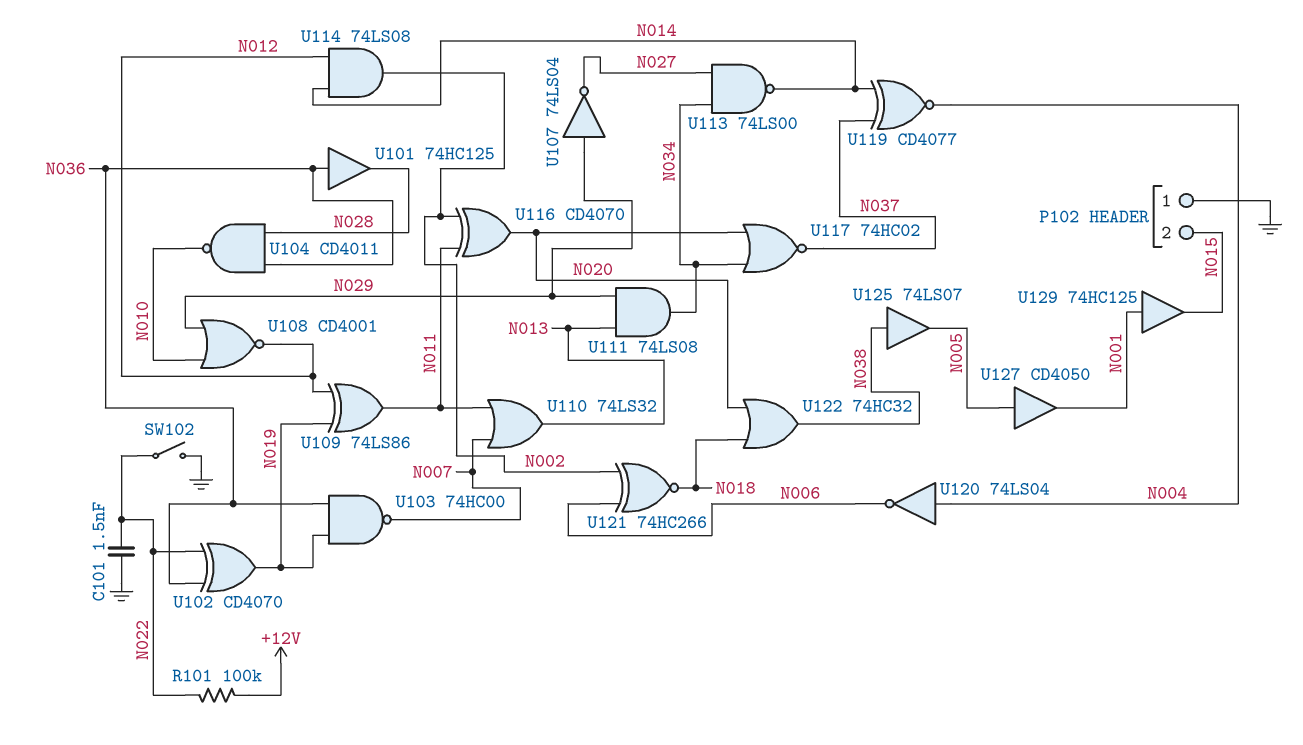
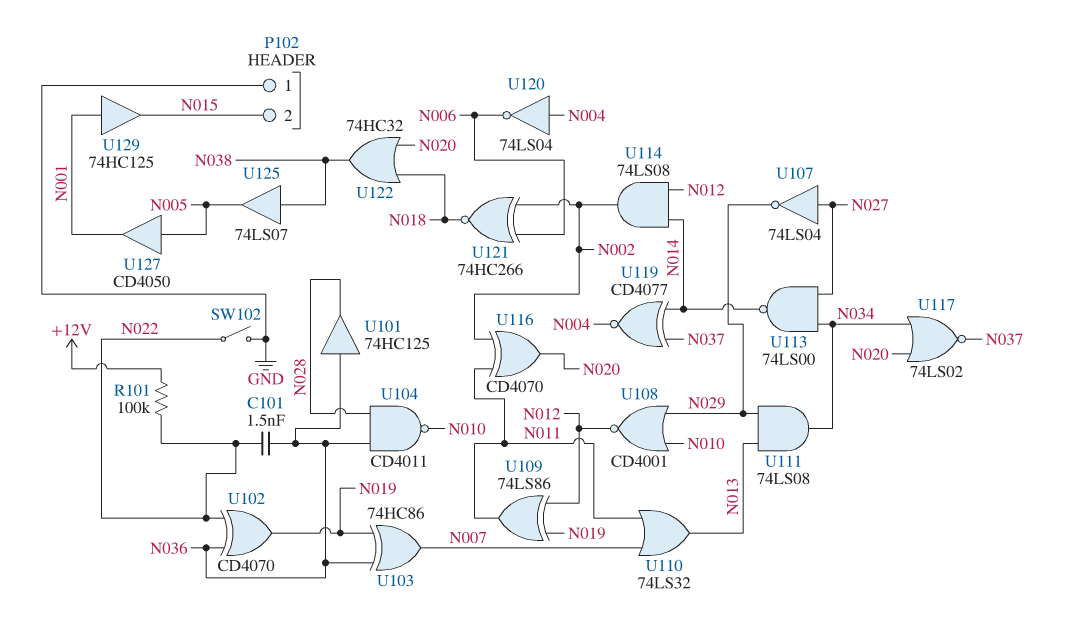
C101: 1.5nF (GND, N022) -> 1.5nF (N022, N036)
U103: NAND 74HC00 (in N019, in N036, out N007) -> XOR 74HC86 (in N019, in N036, out N007)
U107: NOT 74LS04 (in N029, out N027) -> NOT 74LS04 (in N027, out N029)
U117: NOR 74HC02 (in N020, in N034, out N037) -> NOR 74LS02 (in N020, in N034, out N037)

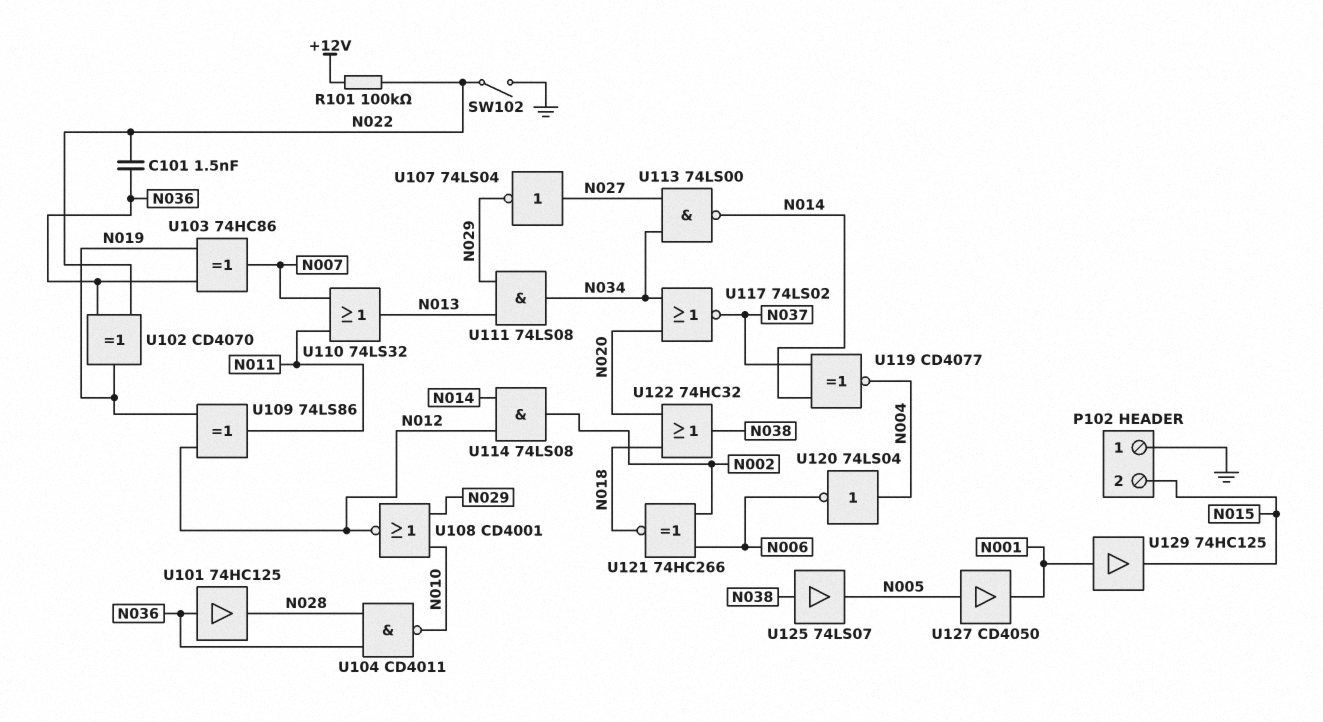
U116: XOR CD4070 (in N002, in N011, out N020) -> none

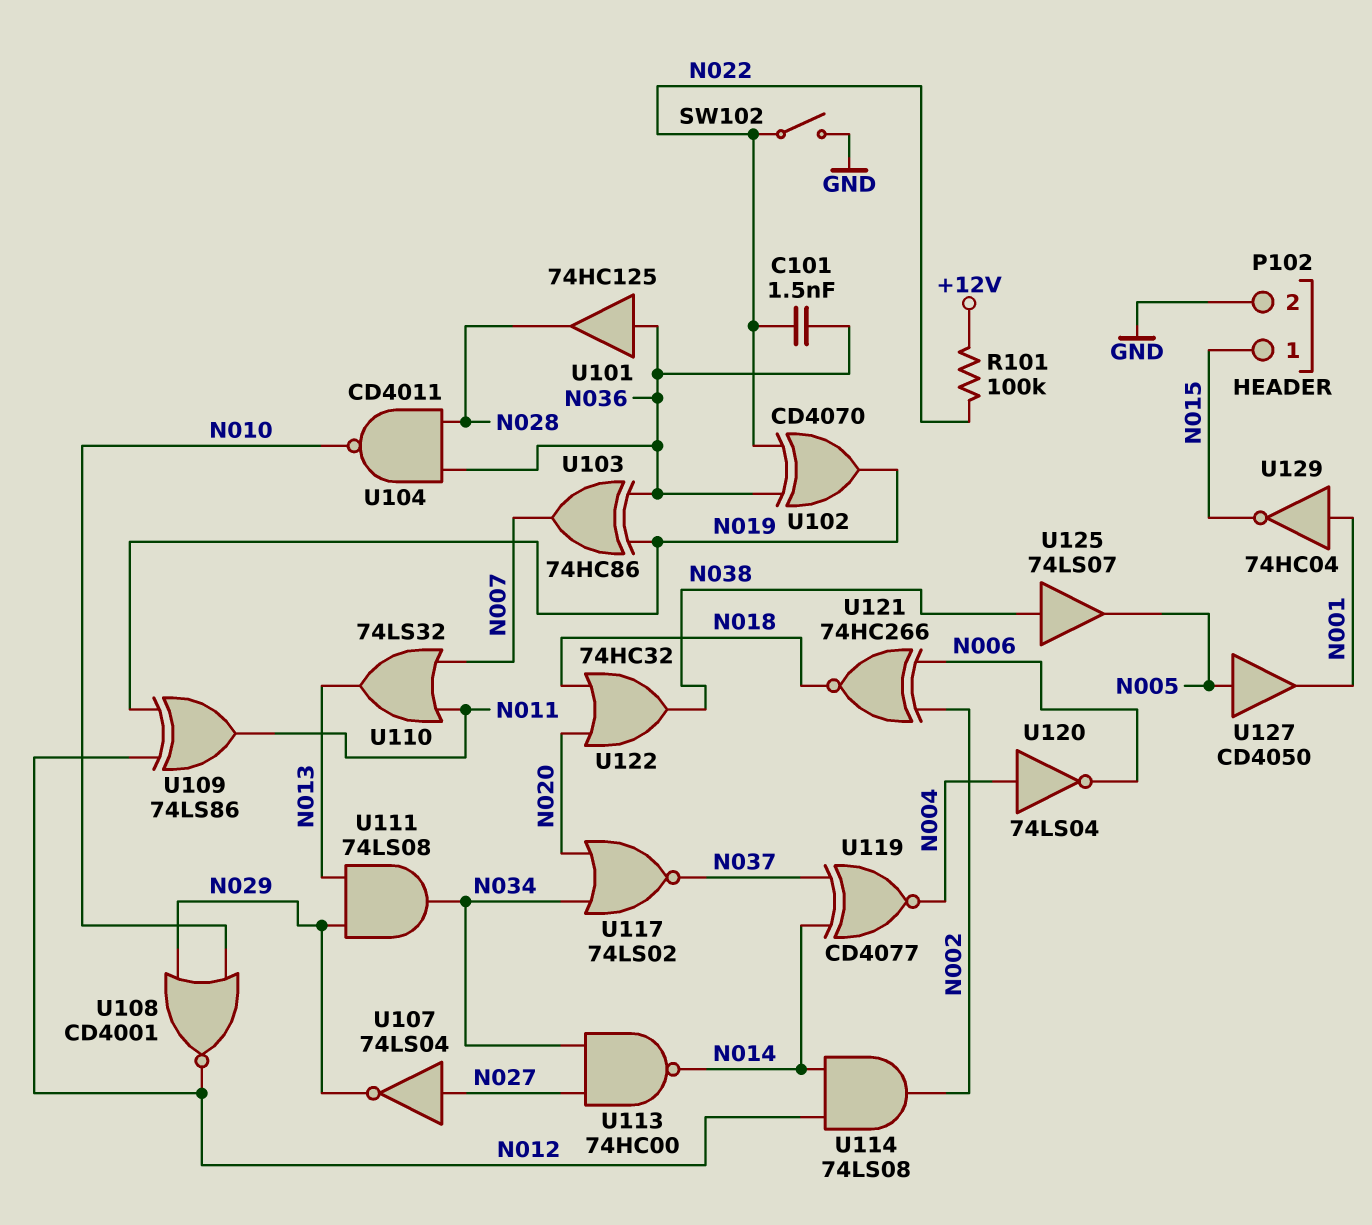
P102 pin 1: GND -> N015
P102 pin 2: N015 -> GND
U113: NAND 74LS00 (in N027, in N034, out N014) -> NAND 74HC00 (in N027, in N034, out N014)
U129: buffer 74HC125 (in N001, out N015) -> NOT 74HC04 (in N001, out N015)

